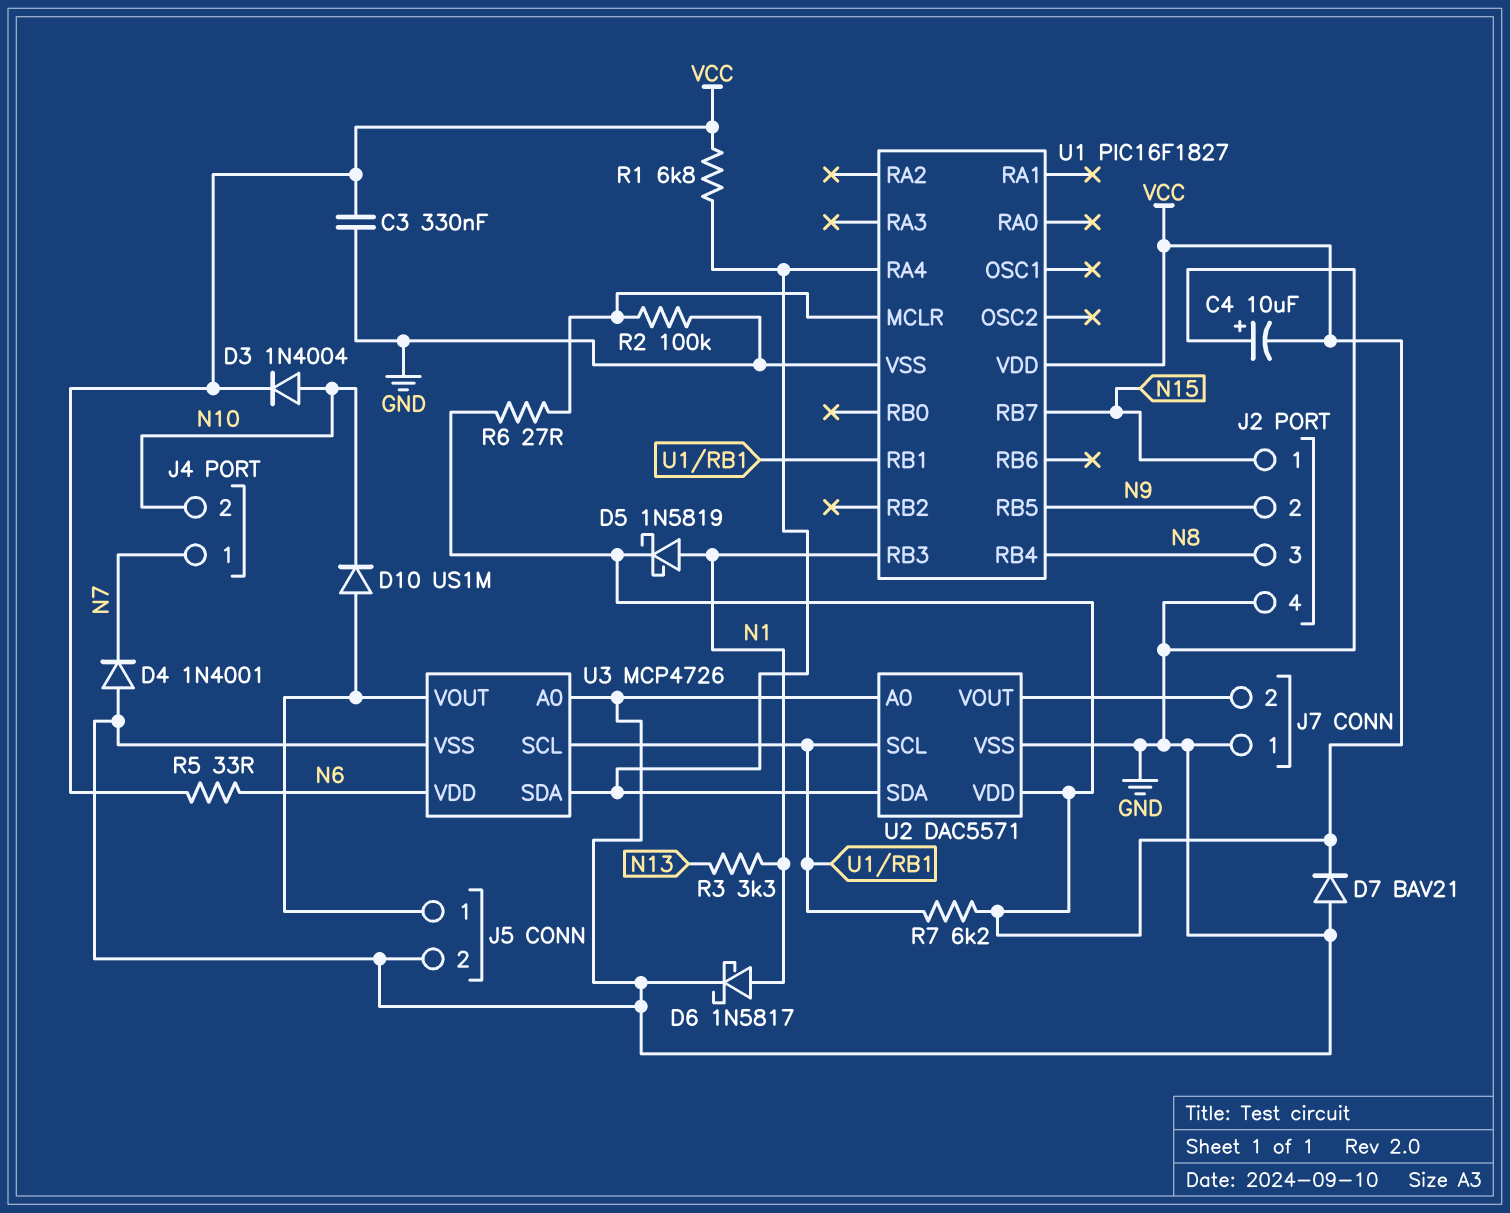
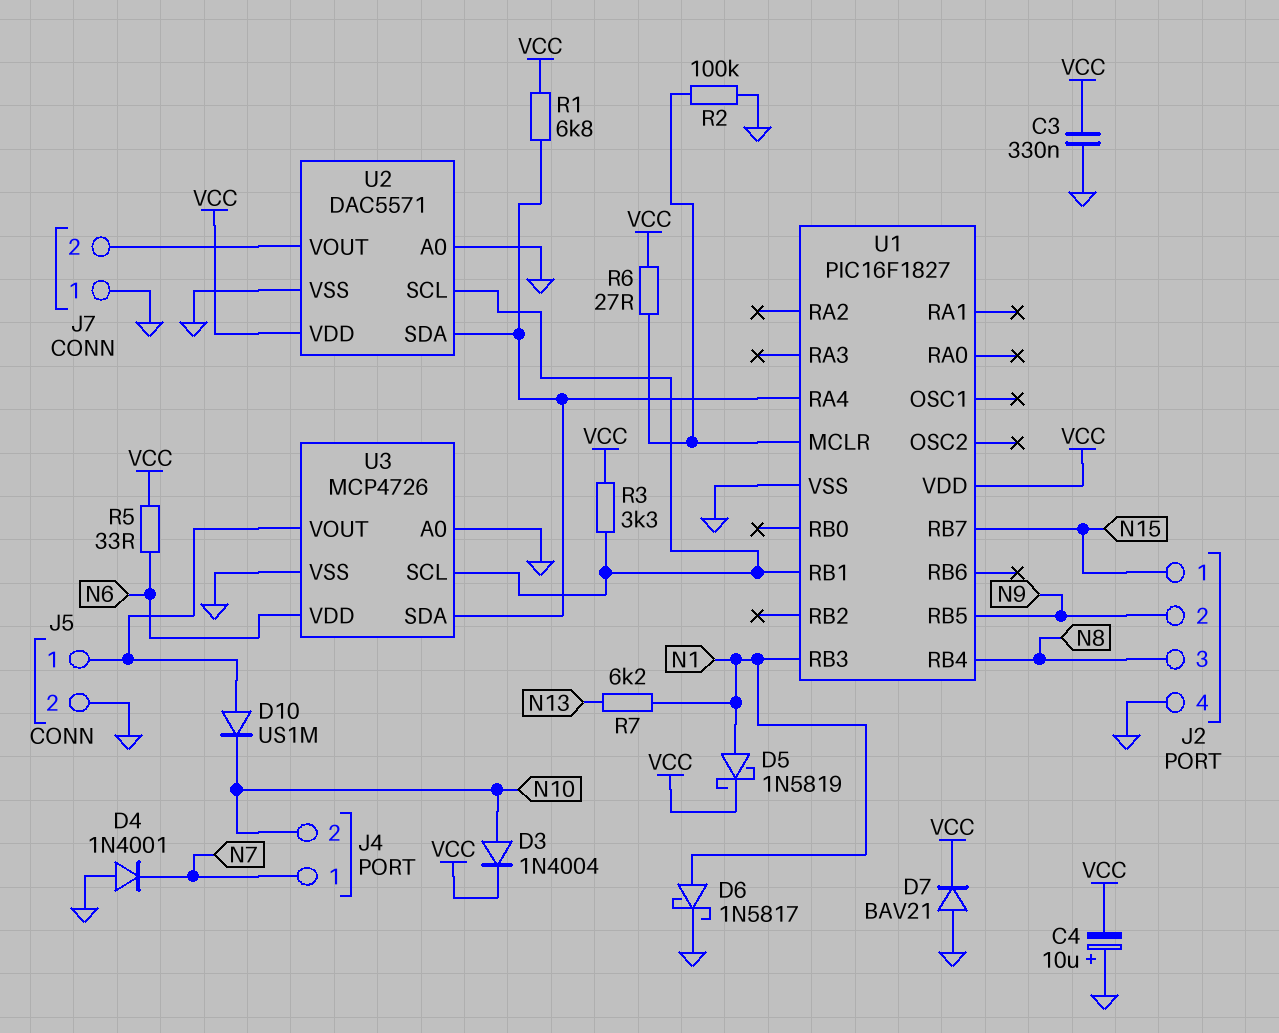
R3: 3.3k (N1, N13) -> 3.3k (U1/RB1, VCC)
R7: 6.2k (U1/RB1, VCC) -> 6.2k (N1, N13)

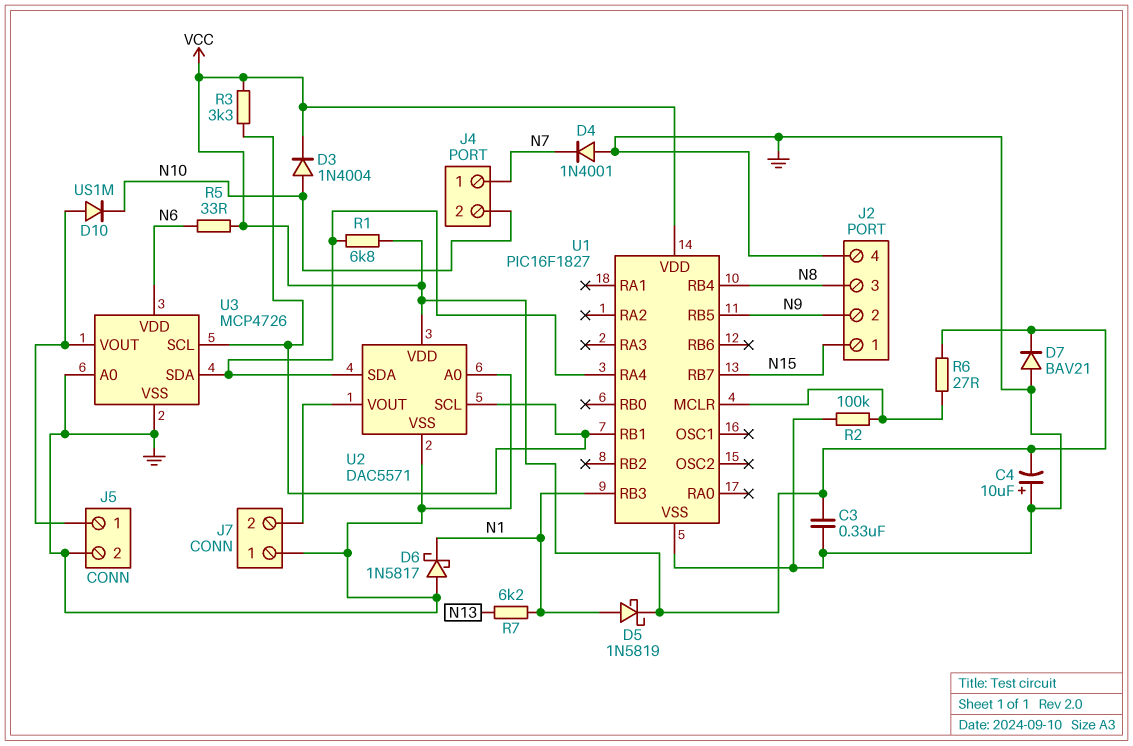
D6: schottky 1N5817 (A N1, K GND) -> schottky 1N5817 (A GND, K N1)

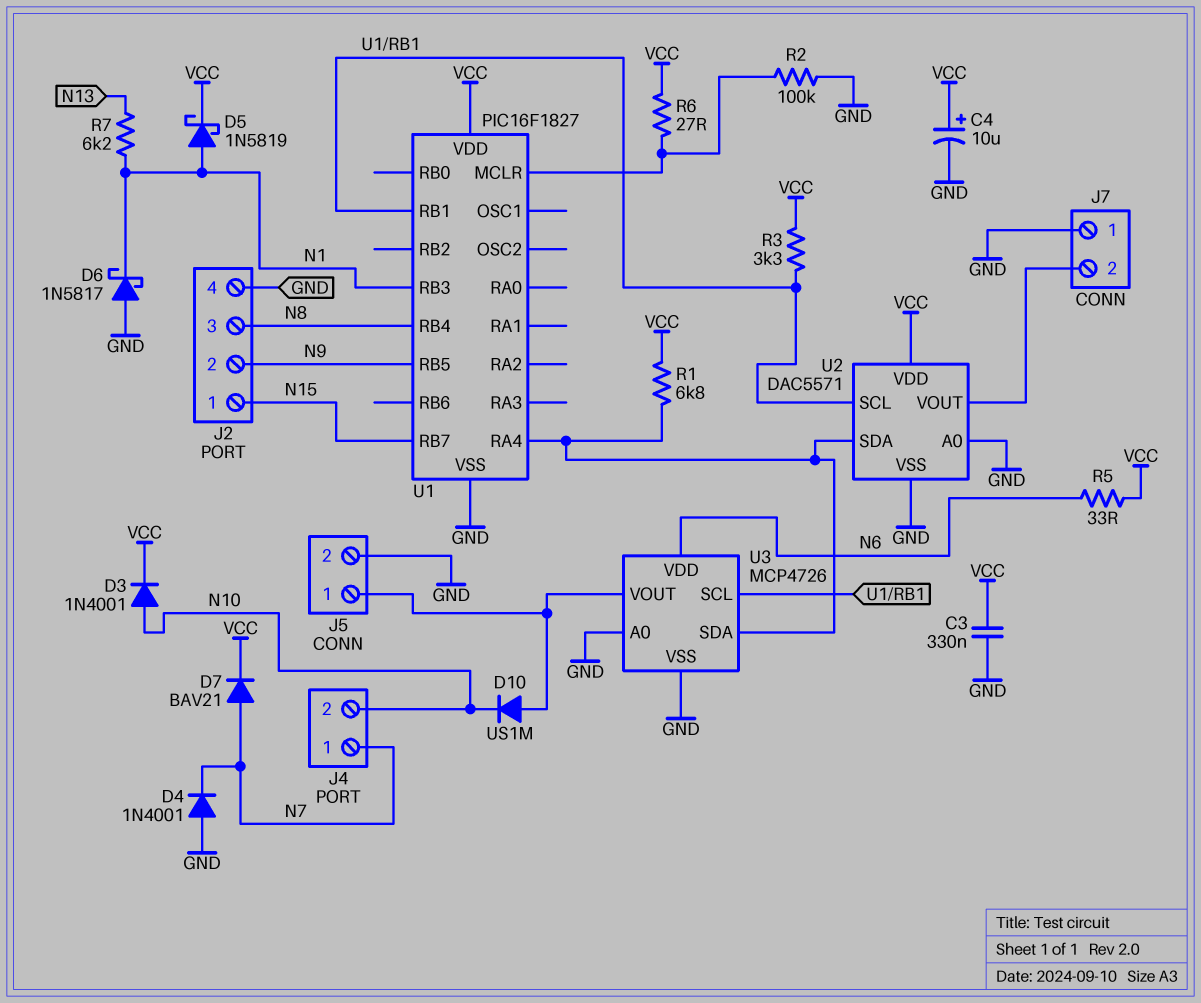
C4: 10uF (plus GND, minus VCC) -> 10uF (plus VCC, minus GND)
D3: diode 1N4004 (A N10, K VCC) -> diode 1N4001 (A N10, K VCC)
D7: diode BAV21 (A GND, K VCC) -> diode BAV21 (A N7, K VCC)

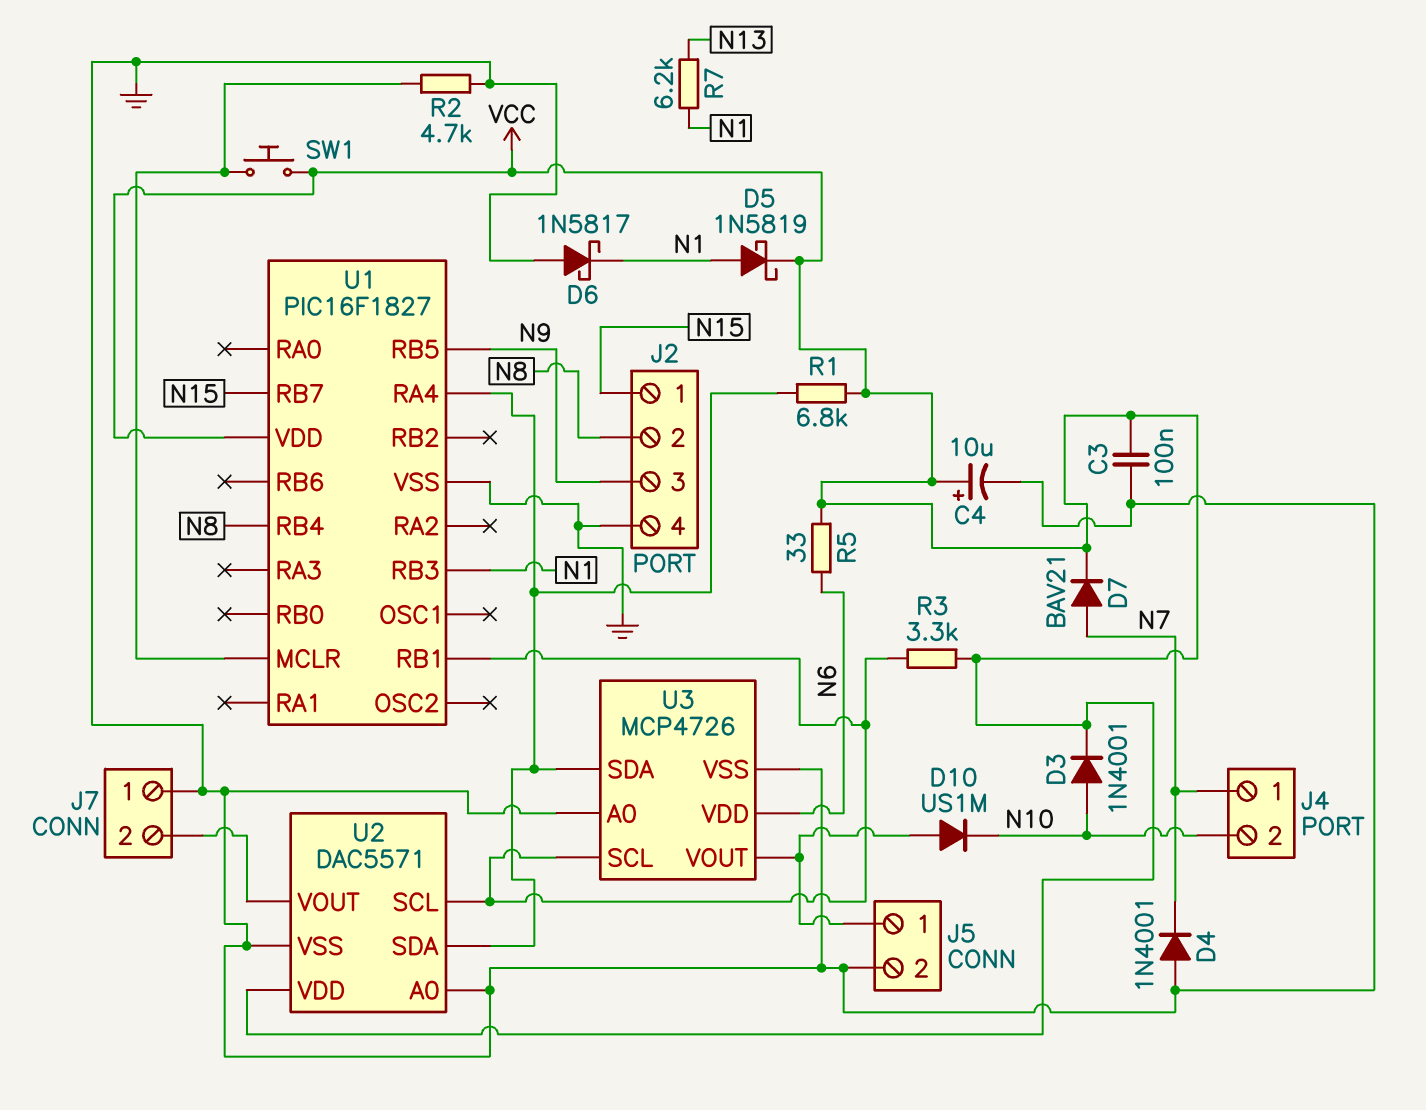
C3: 330nF (GND, VCC) -> 100nF (GND, VCC)
J2 pin 2: N9 -> N8
J2 pin 3: N8 -> N9
R2: 100k (GND, U1/MCLR) -> 4.7k (GND, U1/MCLR)
R6: 27 (U1/MCLR, VCC) -> none
SW1: none -> button (U1/MCLR, VCC)

